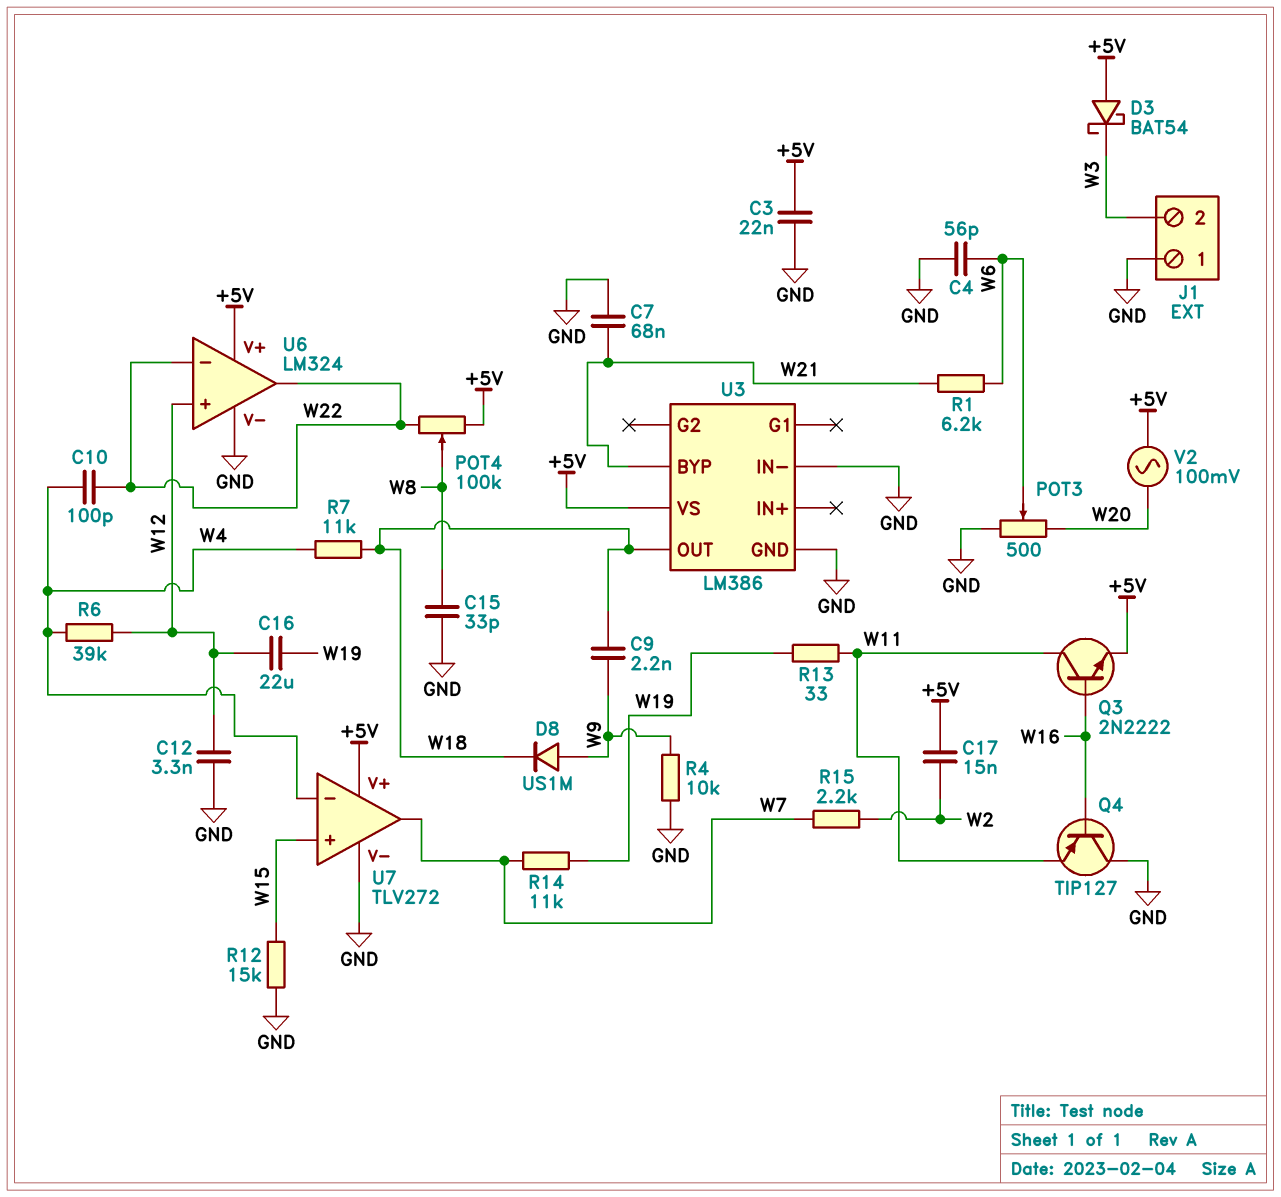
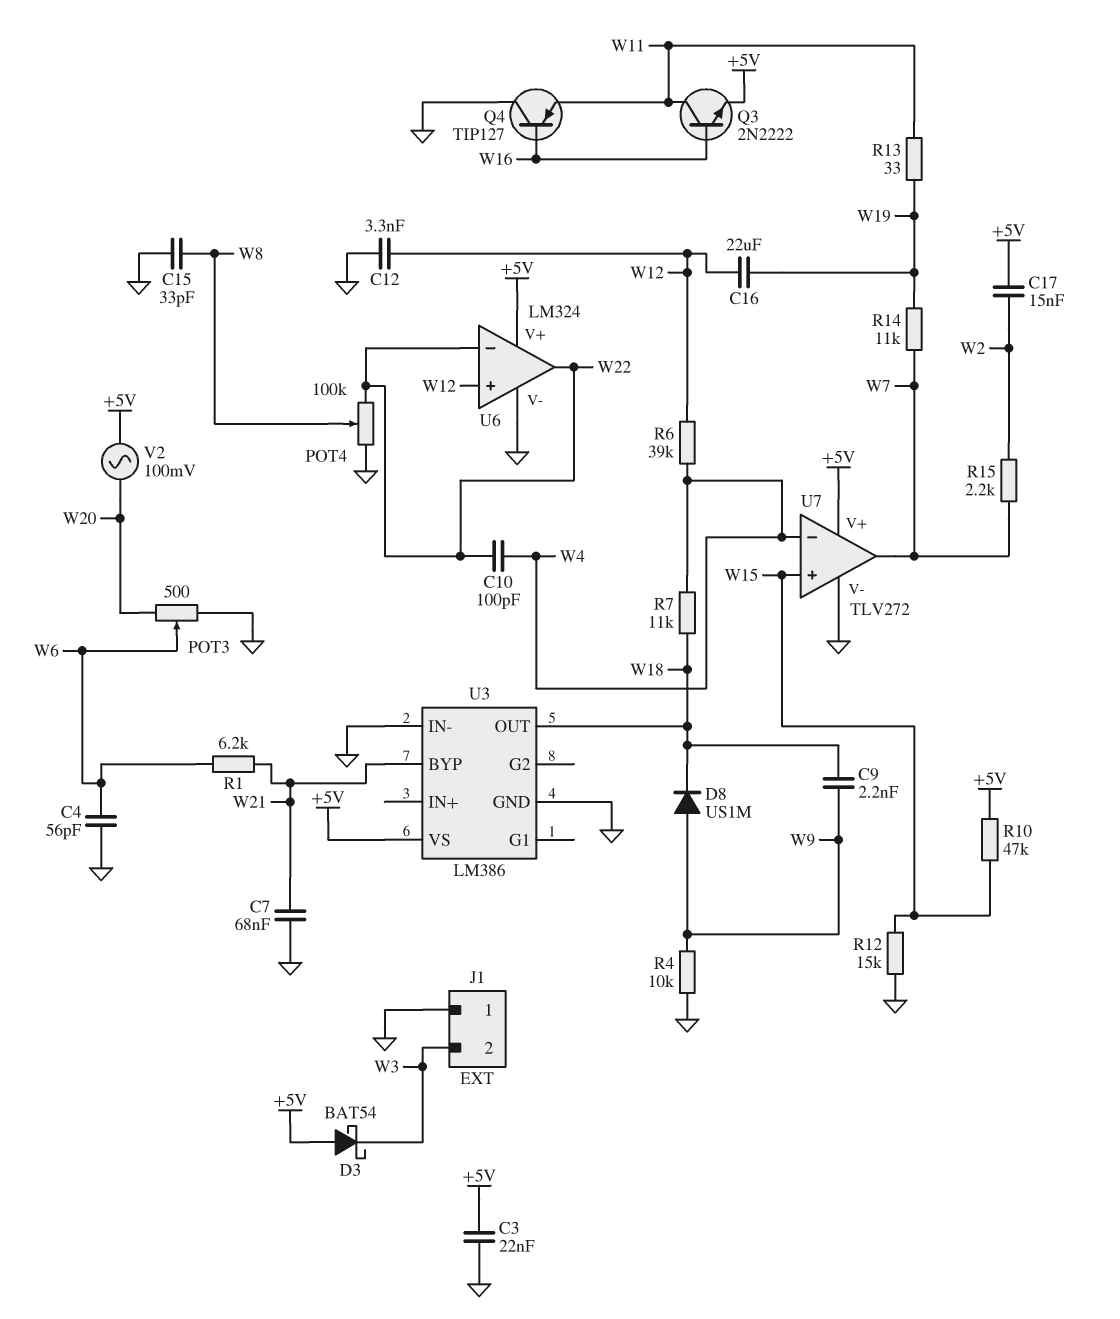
POT4: 100k (+5V, W22, wiper W8) -> 100k (GND, W22, wiper W8)
R10: none -> 47k (+5V, W15)

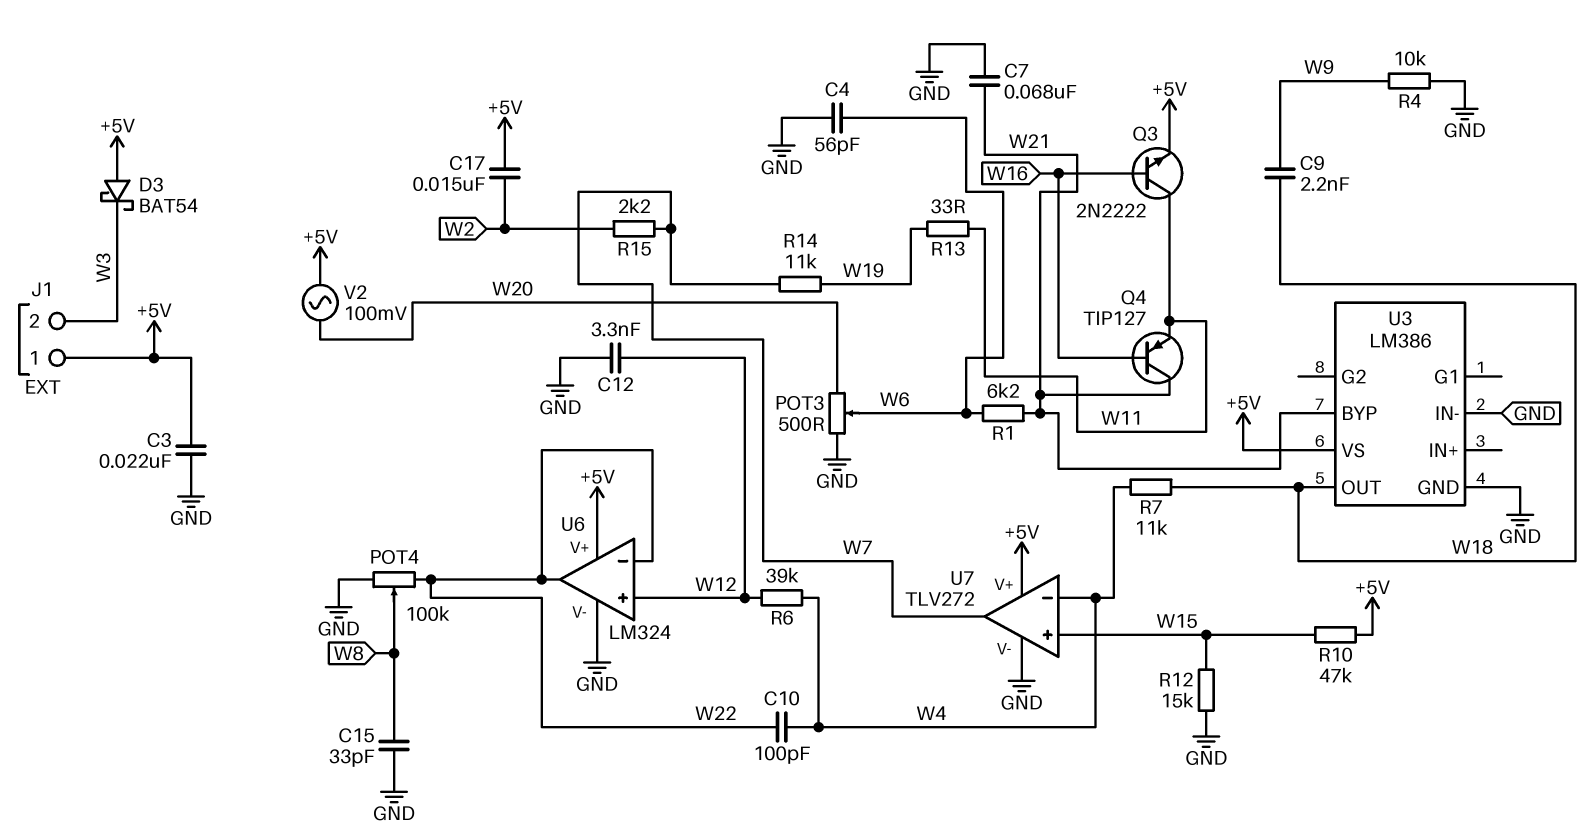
C16: 22uF (W12, W19) -> none
D8: diode US1M (A W9, K W18) -> none
J1 pin 1: GND -> +5V
Q4: PNP TIP127 (B W16, C GND, E W11) -> PNP TIP127 (B W16, C W21, E W11)

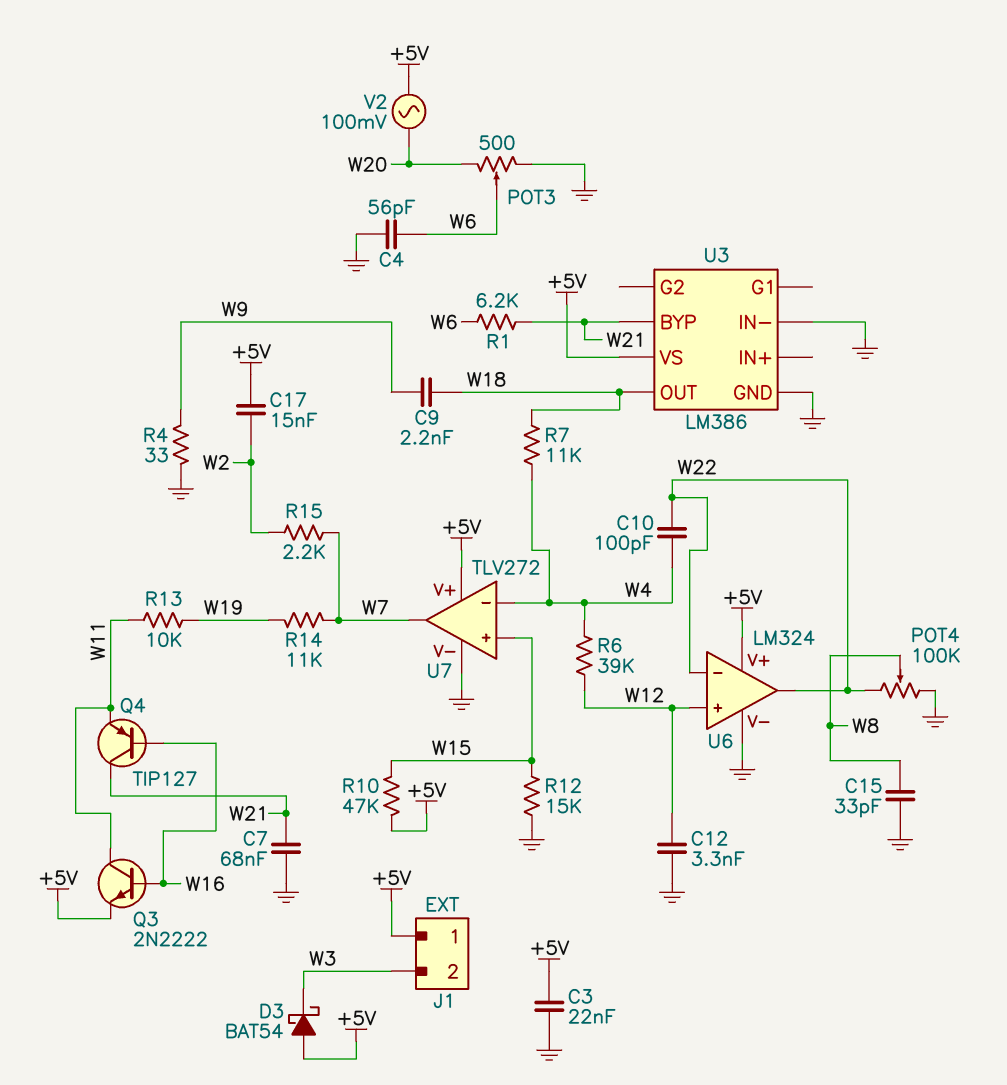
R4: 10k (GND, W9) -> 33 (GND, W9)
R13: 33 (W11, W19) -> 10k (W11, W19)

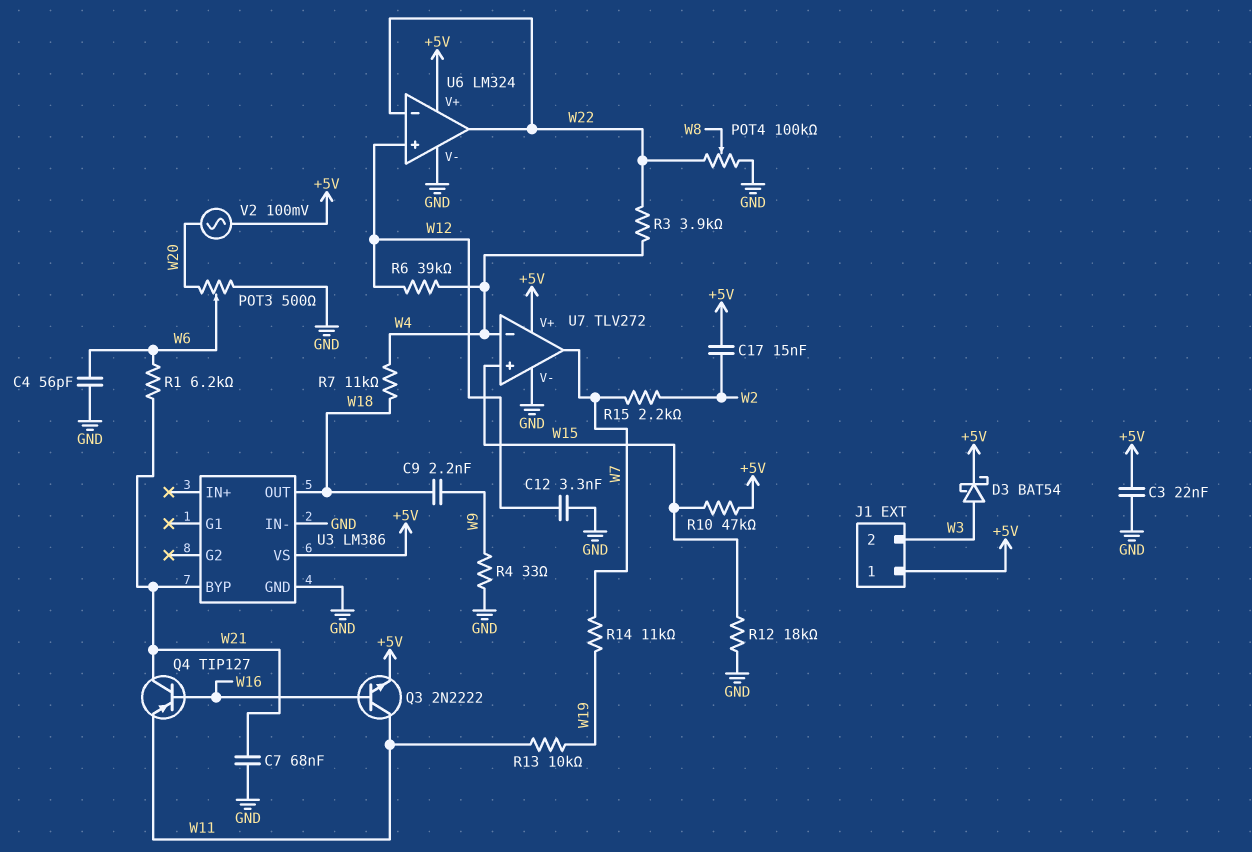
C10: 100pF (W4, W22) -> none
C15: 33pF (GND, W8) -> none
D3: schottky BAT54 (A +5V, K W3) -> schottky BAT54 (A W3, K +5V)
R3: none -> 3.9k (W4, W22)
R12: 15k (GND, W15) -> 18k (GND, W15)

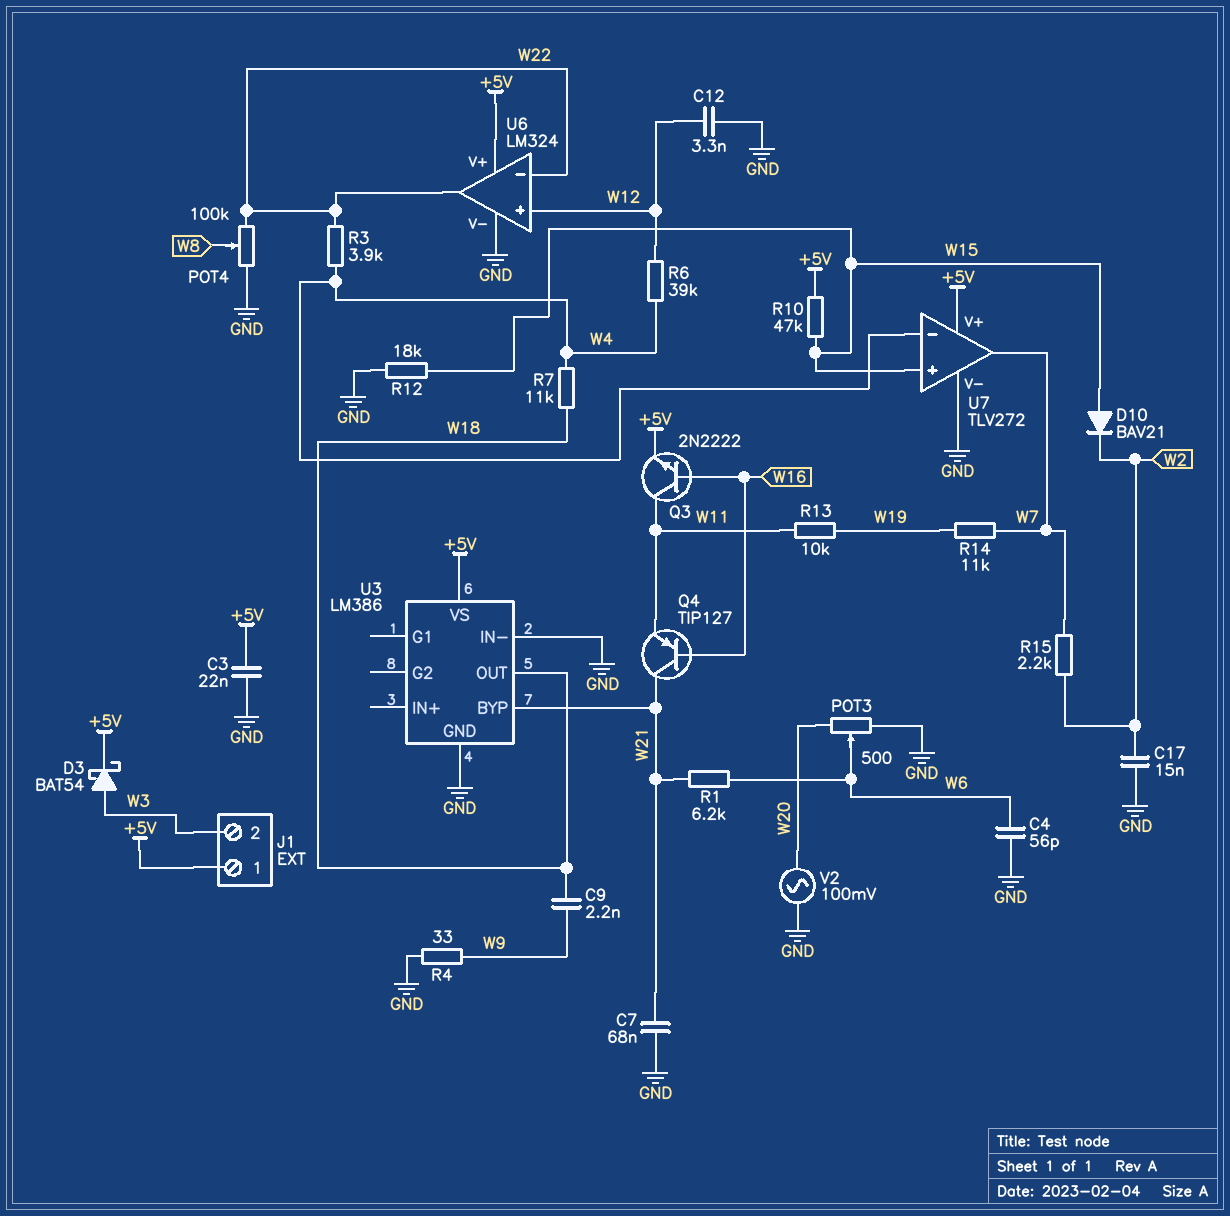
C17: 15nF (+5V, W2) -> 15nF (GND, W2)
D10: none -> diode BAV21 (A W15, K W2)
V2: AC 100mV (+5V, W20) -> AC 100mV (GND, W20)

